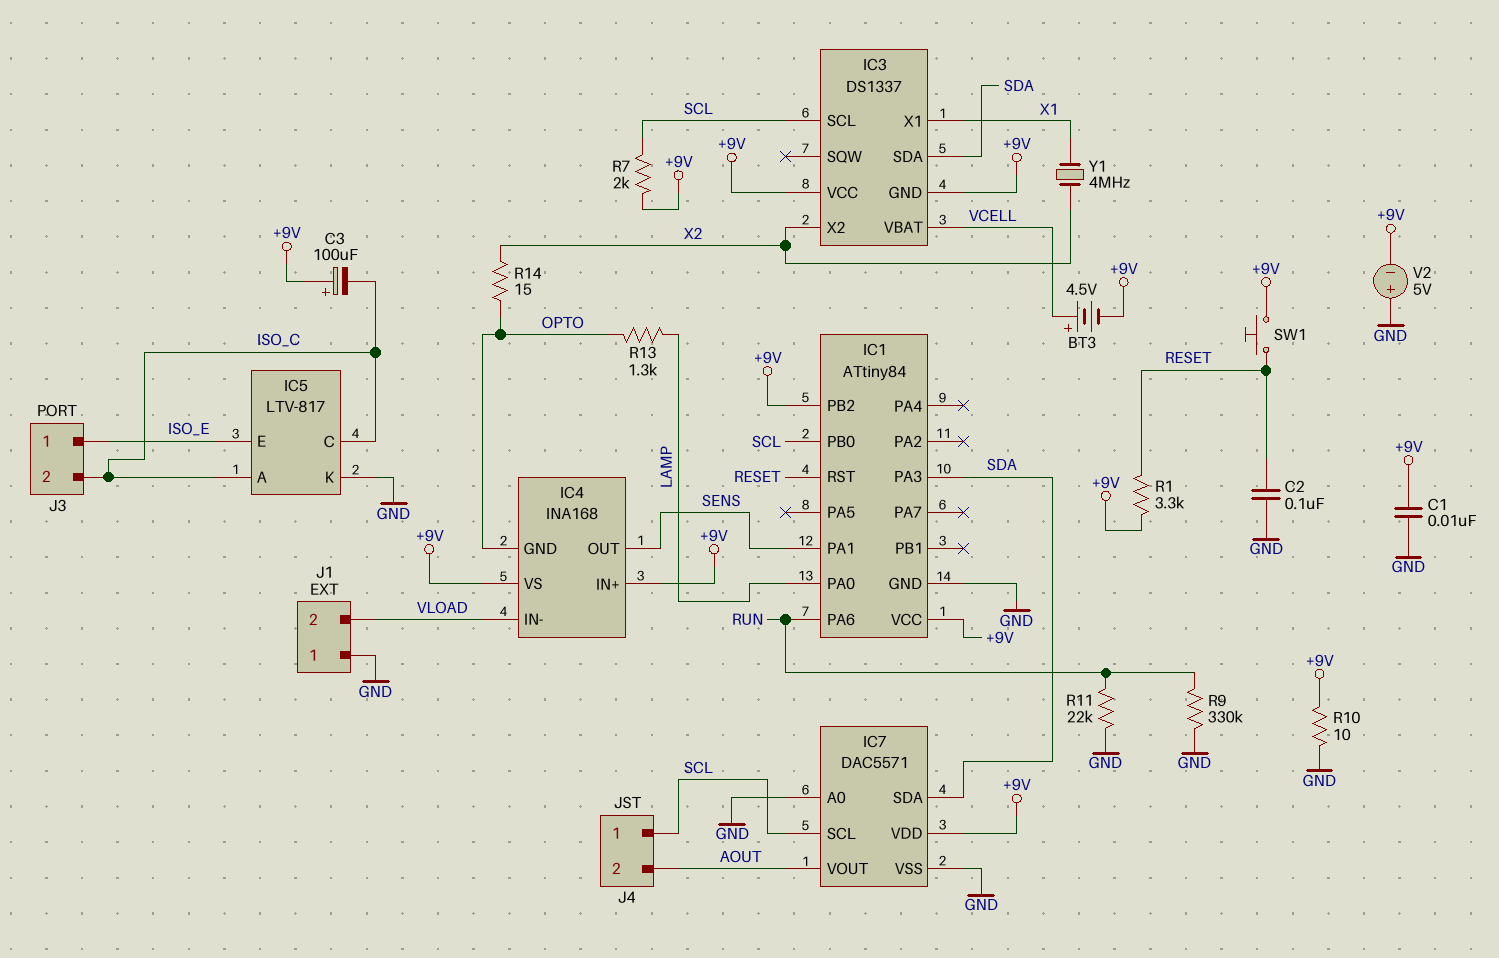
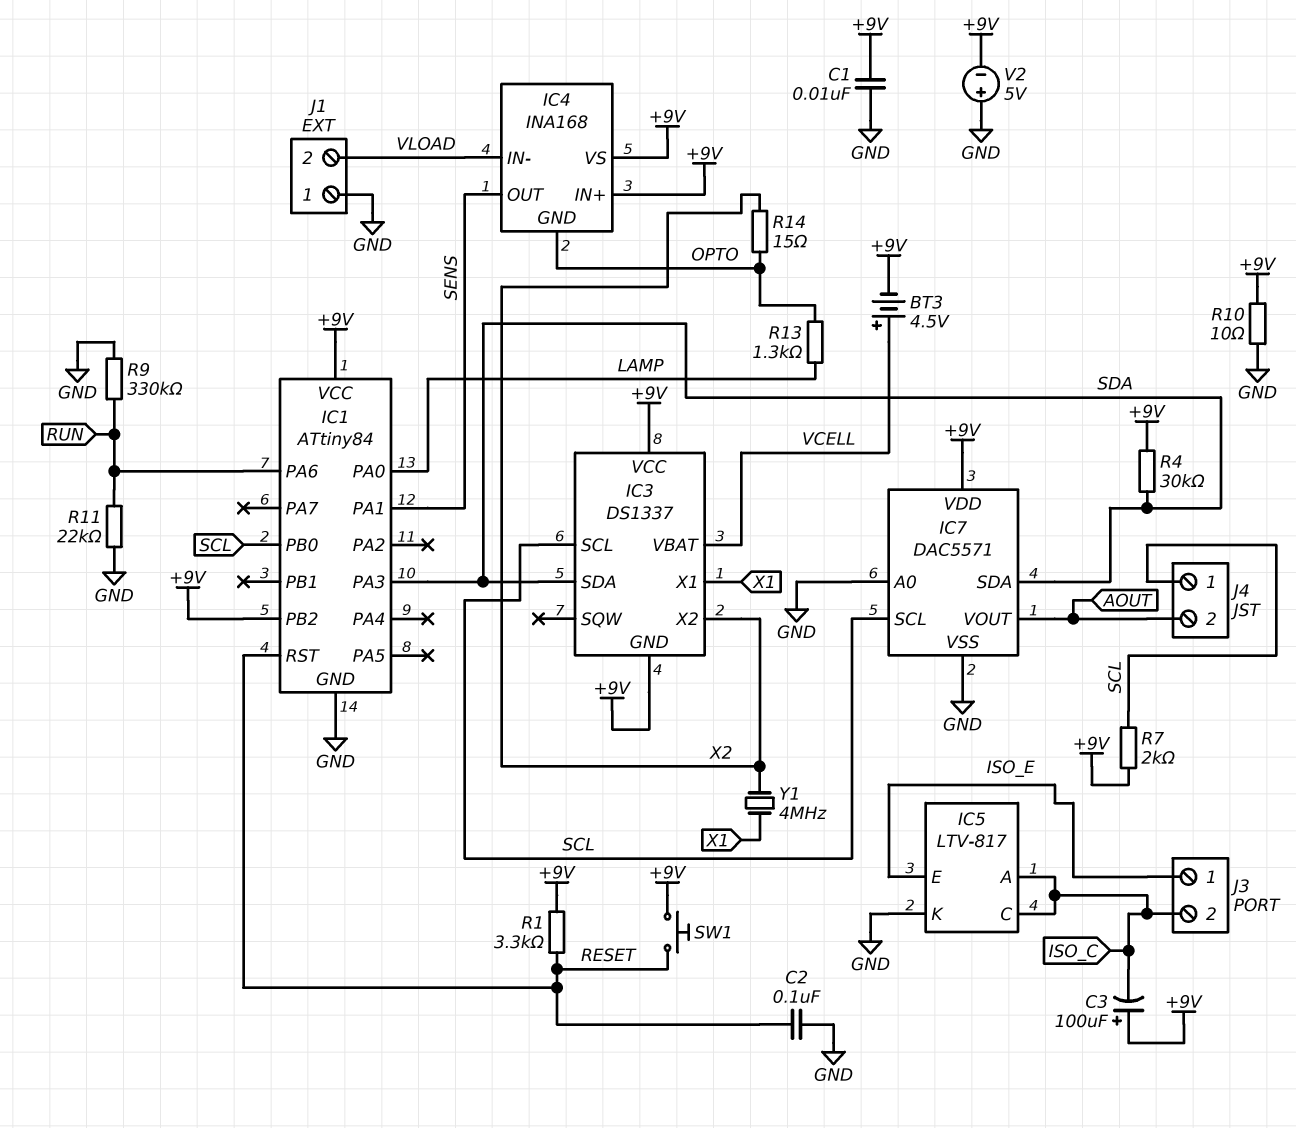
R4: none -> 30k (+9V, SDA)

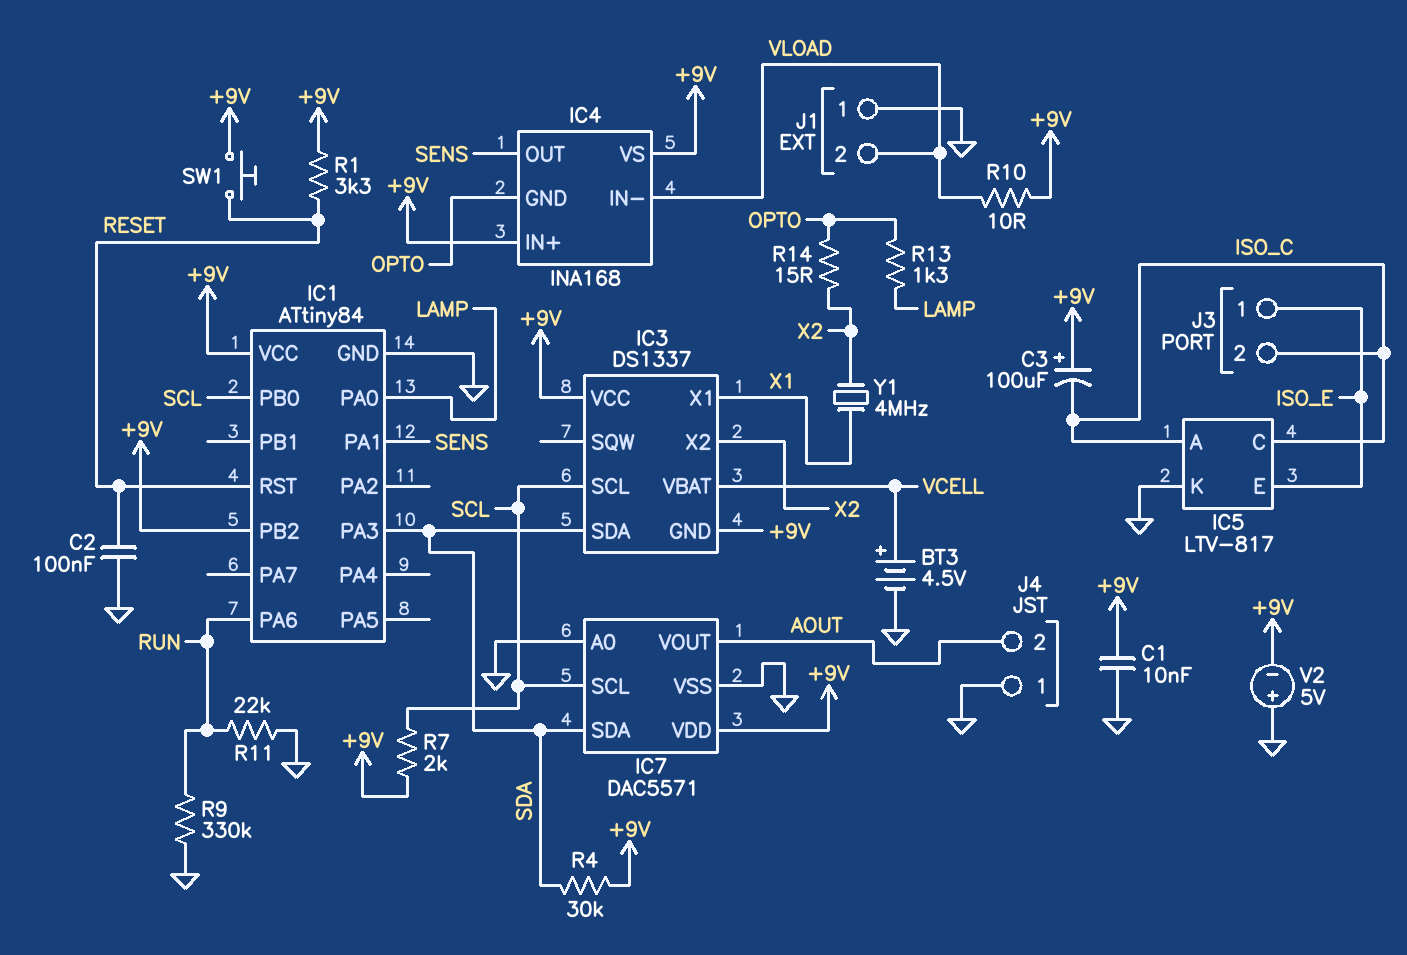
BT3: 4.5V (plus VCELL, minus +9V) -> 4.5V (plus VCELL, minus GND)
J4 pin 1: SCL -> GND
R10: 10 (+9V, GND) -> 10 (+9V, VLOAD)

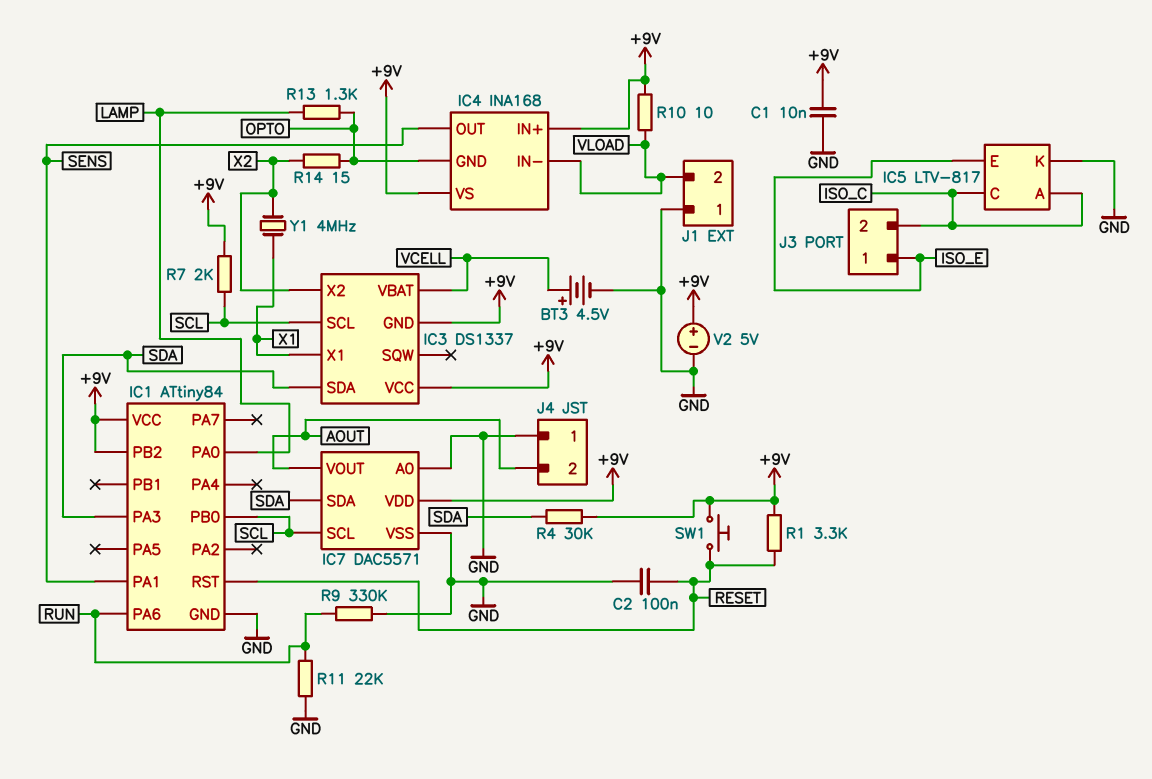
C3: 100uF (plus +9V, minus ISO_C) -> none
V2: 5V (plus GND, minus +9V) -> 5V (plus +9V, minus GND)

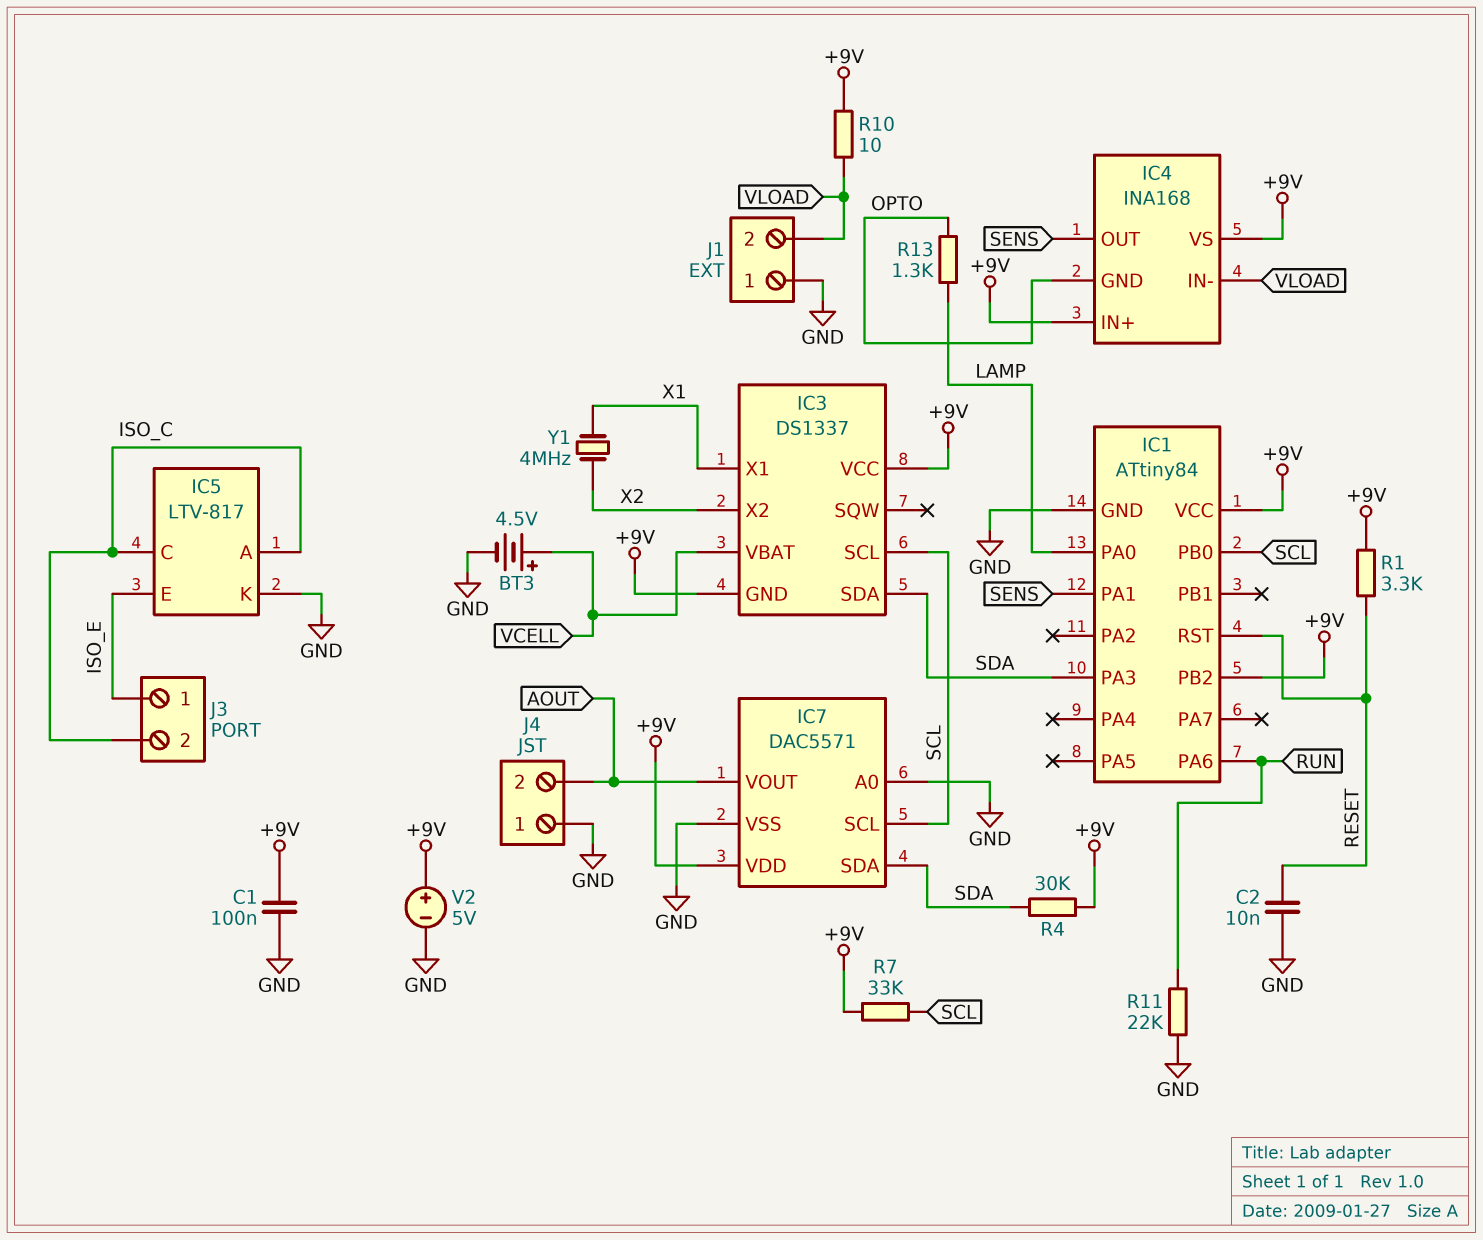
C1: 10nF (+9V, GND) -> 100nF (+9V, GND)
C2: 100nF (GND, RESET) -> 10nF (GND, RESET)
R7: 2k (+9V, SCL) -> 33k (+9V, SCL)
R9: 330k (GND, RUN) -> none
R14: 15 (OPTO, X2) -> none
SW1: button (+9V, RESET) -> none

